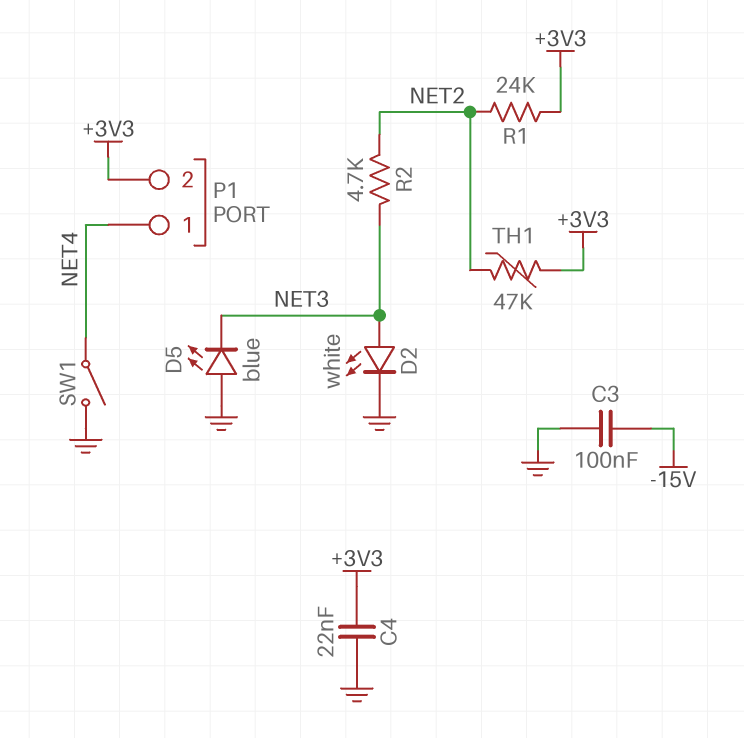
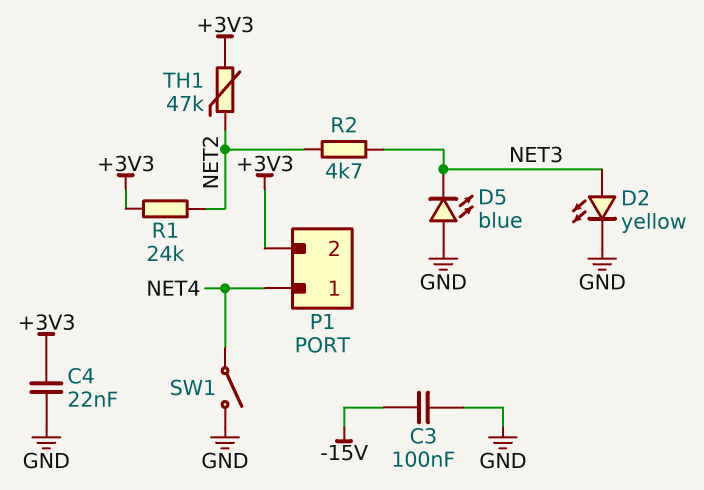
D2: LED white (A NET3, K GND) -> LED yellow (A NET3, K GND)

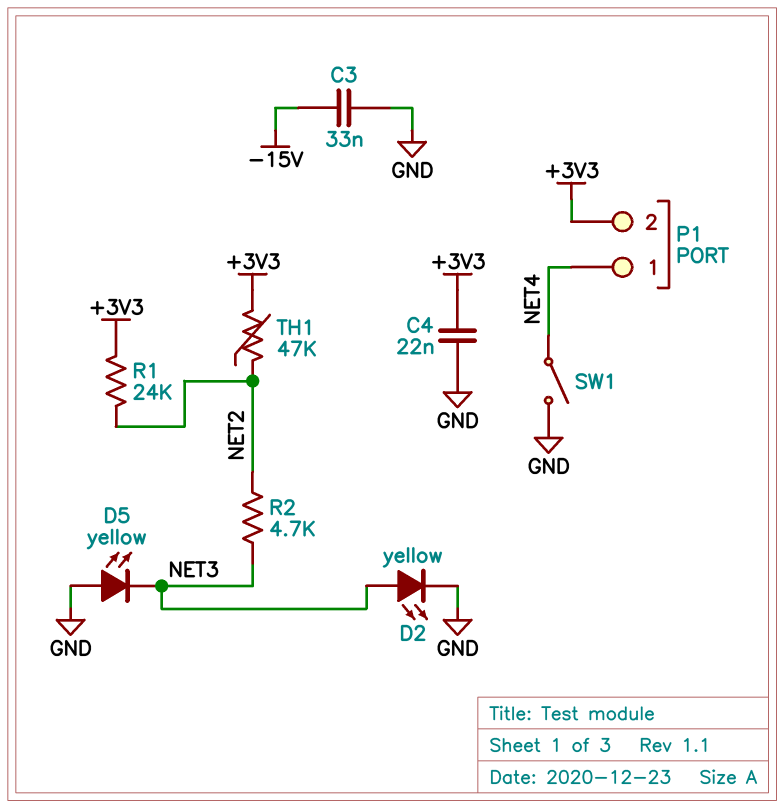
C3: 100nF (-15V, GND) -> 33nF (-15V, GND)
D5: LED blue (A GND, K NET3) -> LED yellow (A GND, K NET3)

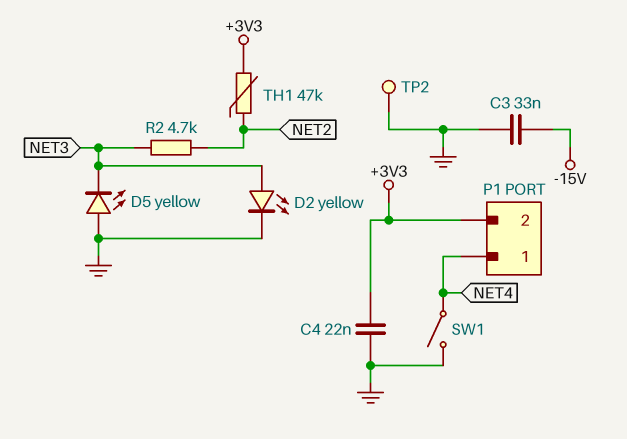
R1: 24k (+3V3, NET2) -> none
TP2: none -> test point (GND)

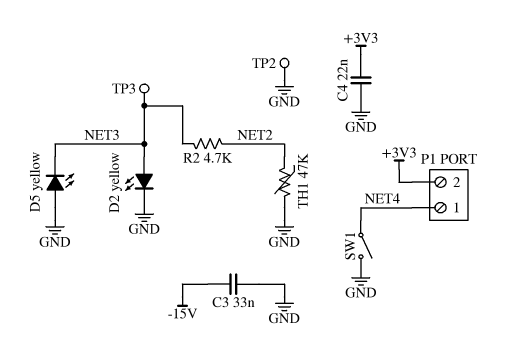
TH1: 47k (+3V3, NET2) -> 47k (GND, NET2)
TP3: none -> test point (NET3)

